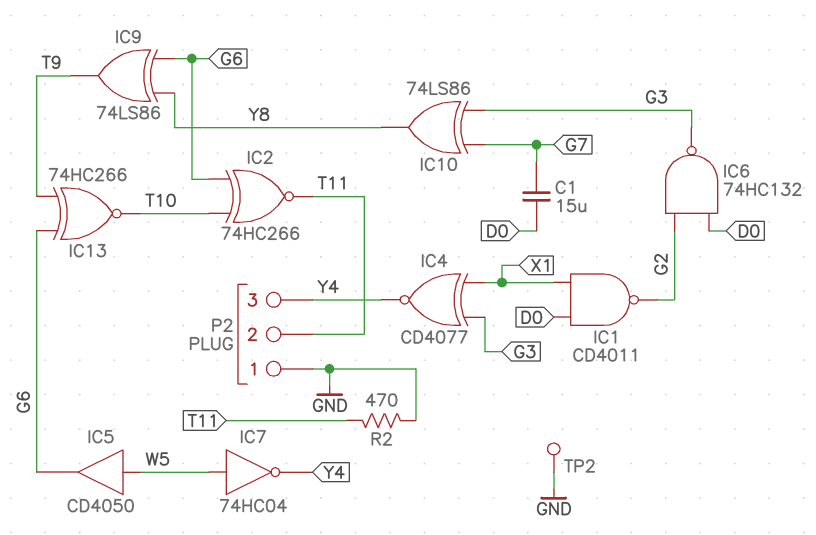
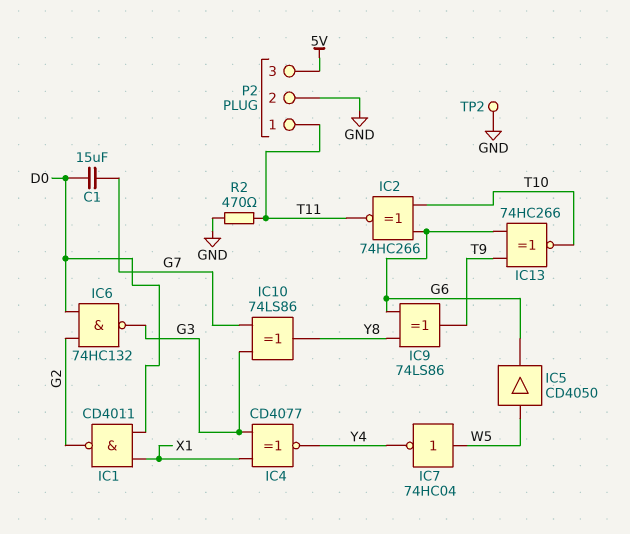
P2 pin 1: GND -> T11
P2 pin 2: T11 -> GND
P2 pin 3: Y4 -> 5V

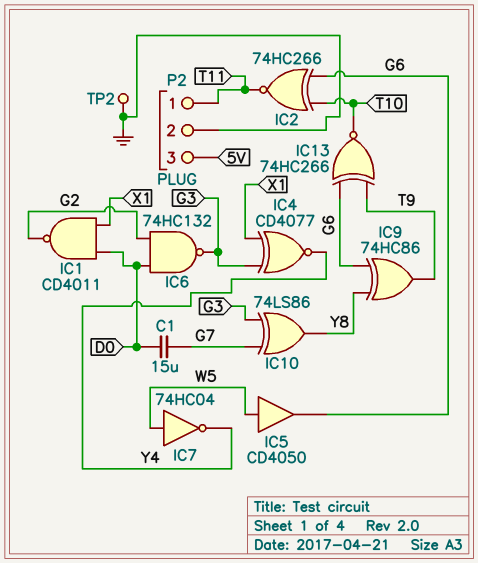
IC9: XOR 74LS86 (in G6, in Y8, out T9) -> XOR 74HC86 (in G6, in Y8, out T9)
R2: 470 (GND, T11) -> none

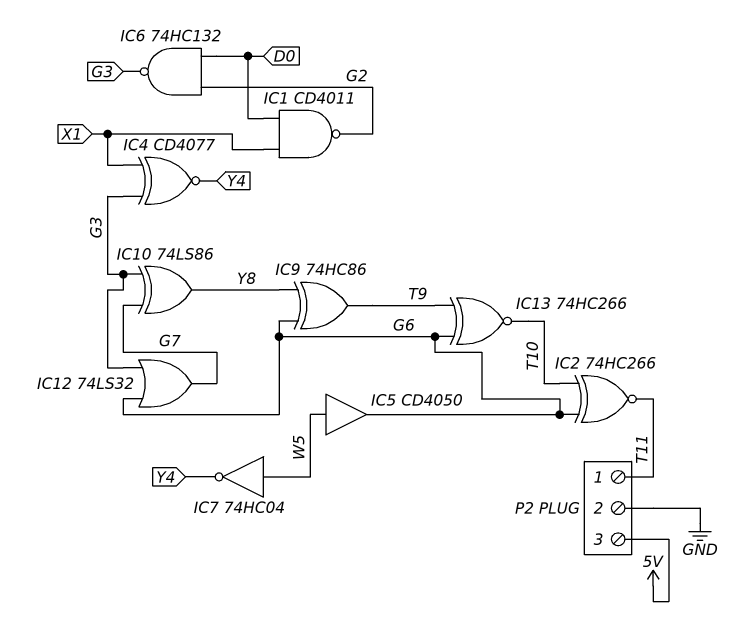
C1: 15uF (D0, G7) -> none
IC12: none -> OR 74LS32 (in G3, in G6, out G7)
TP2: test point (GND) -> none

